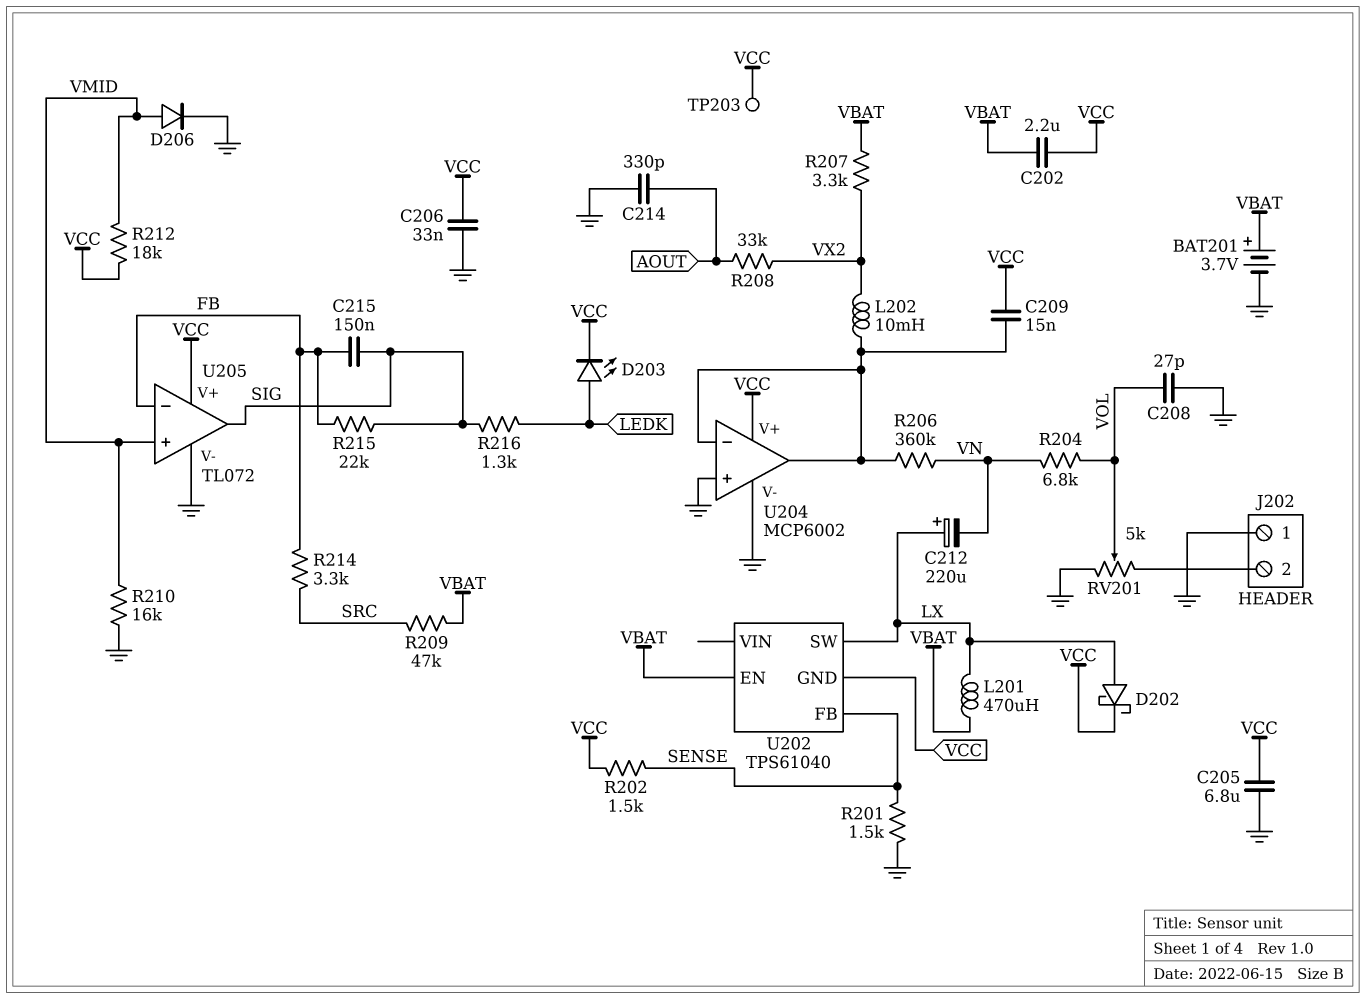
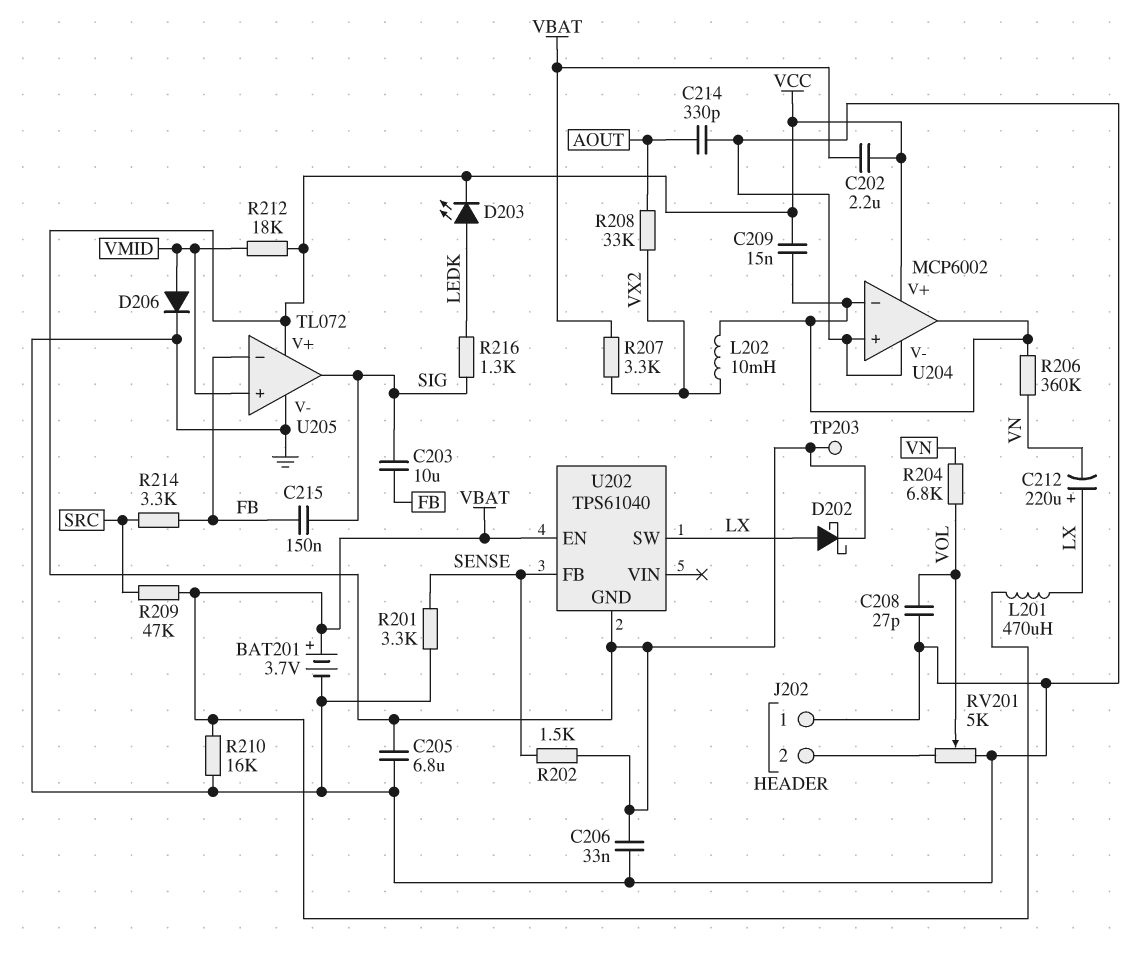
C203: none -> 10uF (FB, SIG)
R201: 1.5k (GND, SENSE) -> 3.3k (GND, SENSE)
R210: 16k (GND, VMID) -> 16k (GND, VBAT)
R215: 22k (FB, SIG) -> none

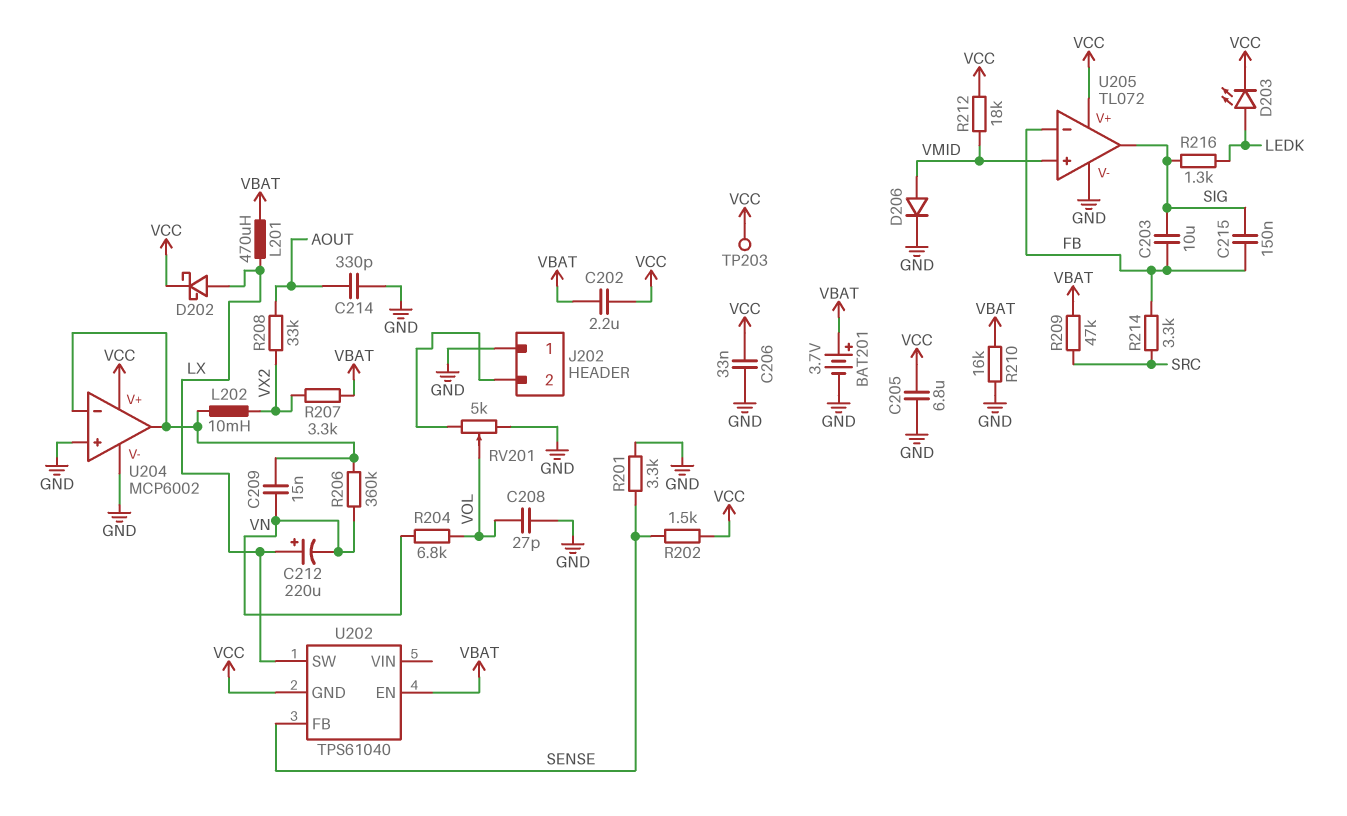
C209: 15nF (U204/in-, VCC) -> 15nF (U204/in-, VN)

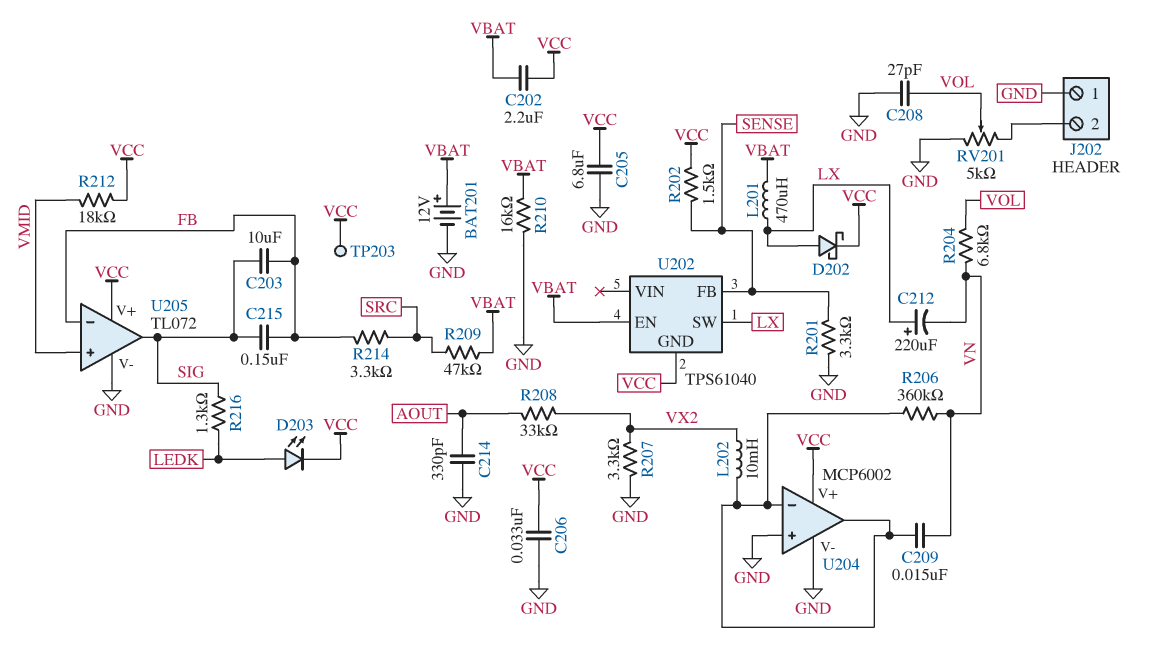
BAT201: 3.7V (plus VBAT, minus GND) -> 12V (plus VBAT, minus GND)
D206: diode (A VMID, K GND) -> none
R207: 3.3k (VBAT, VX2) -> 3.3k (GND, VX2)

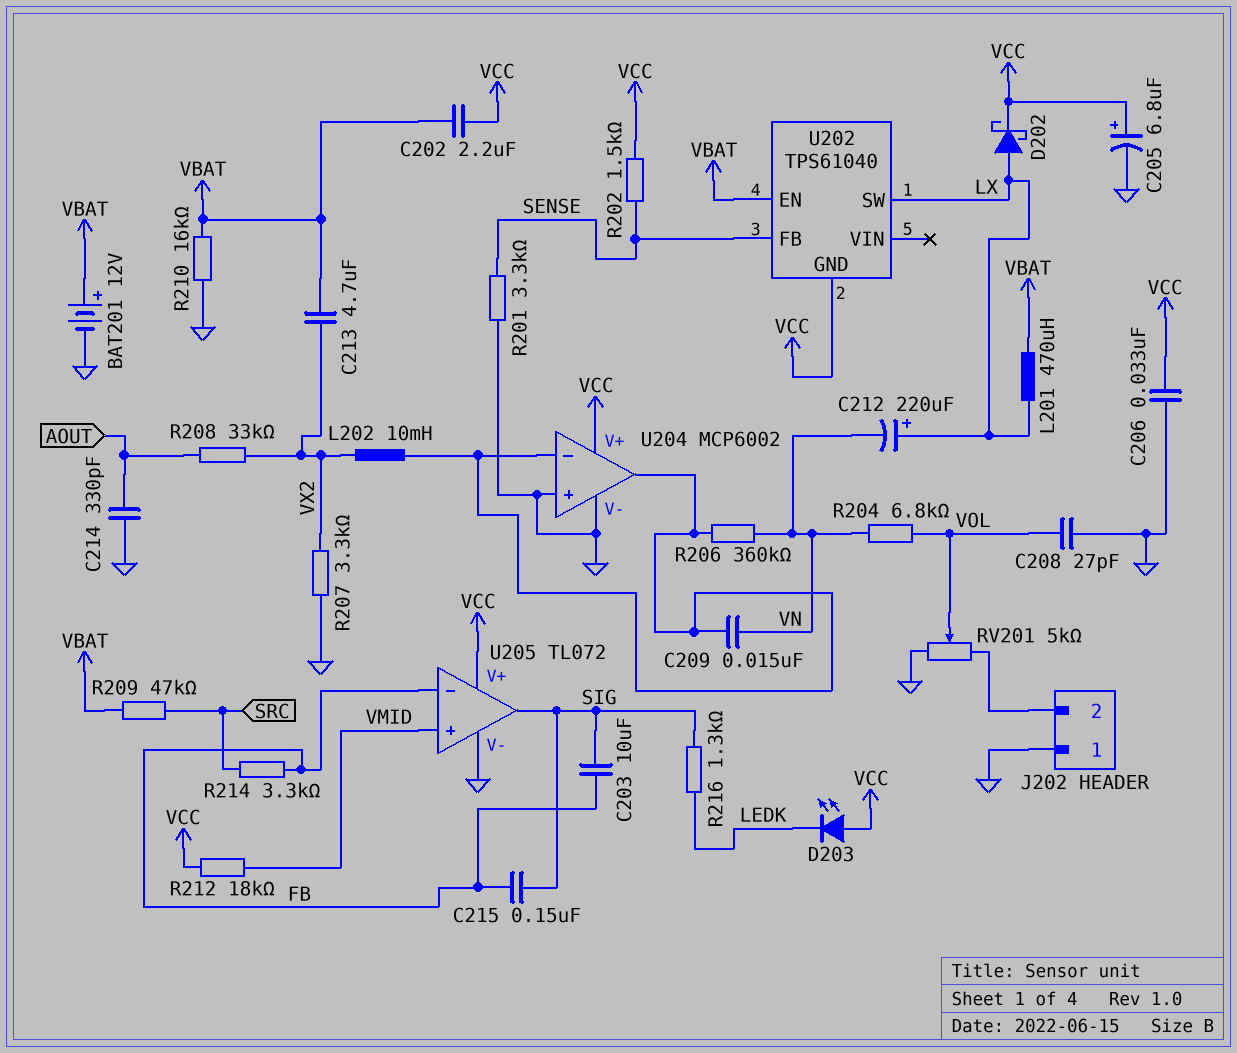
C205: 6.8uF (GND, VCC) -> 6.8uF (plus VCC, minus GND)
C213: none -> 4.7uF (VBAT, VX2)
D203: LED (A LEDK, K VCC) -> LED (A VCC, K LEDK)
TP203: test point (VCC) -> none

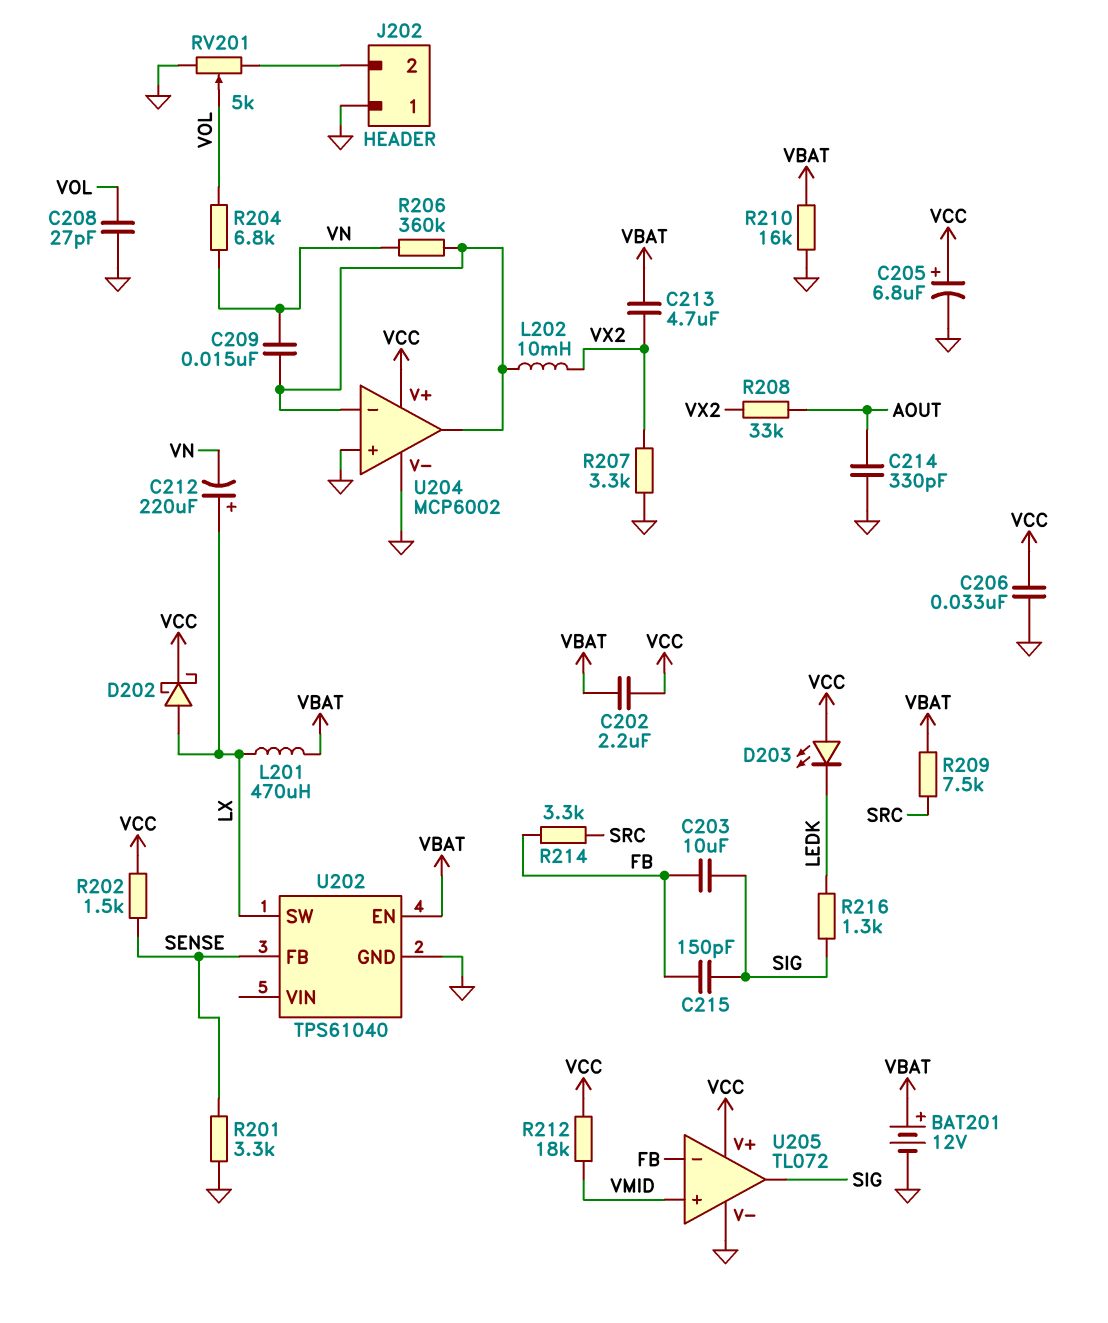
C215: 150nF (FB, SIG) -> 150pF (FB, SIG)
R209: 47k (SRC, VBAT) -> 7.5k (SRC, VBAT)
U202 pin GND: VCC -> GND

